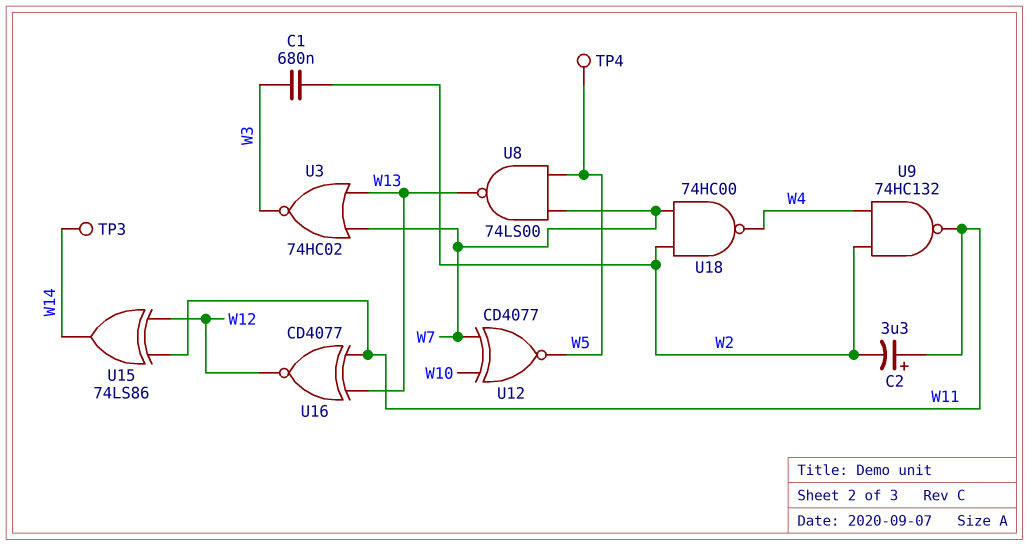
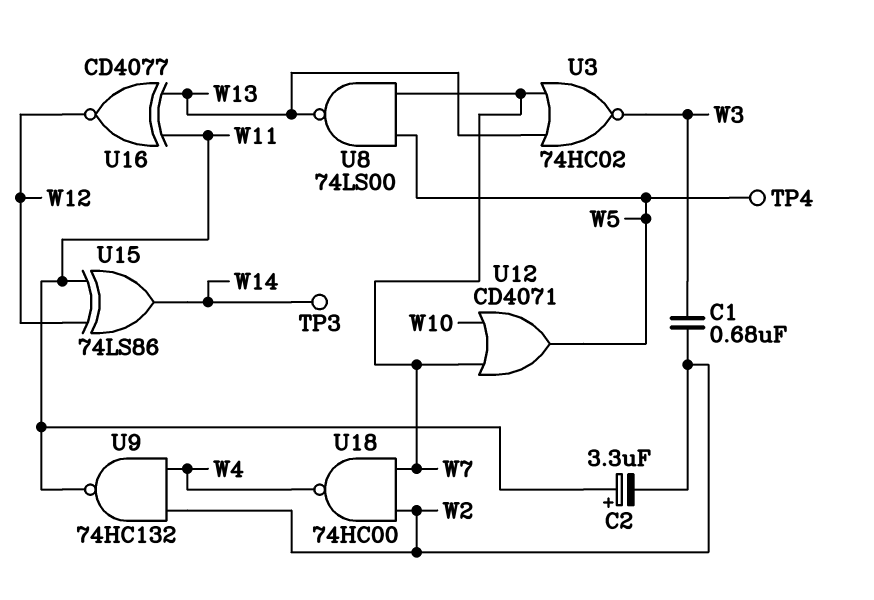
U12: XNOR CD4077 (in W7, in W10, out W5) -> OR CD4071 (in W7, in W10, out W5)

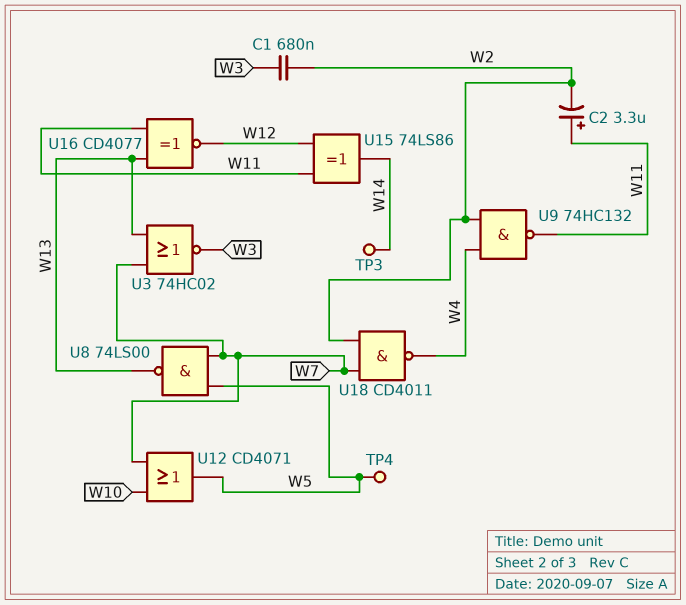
U18: NAND 74HC00 (in W2, in W7, out W4) -> NAND CD4011 (in W2, in W7, out W4)

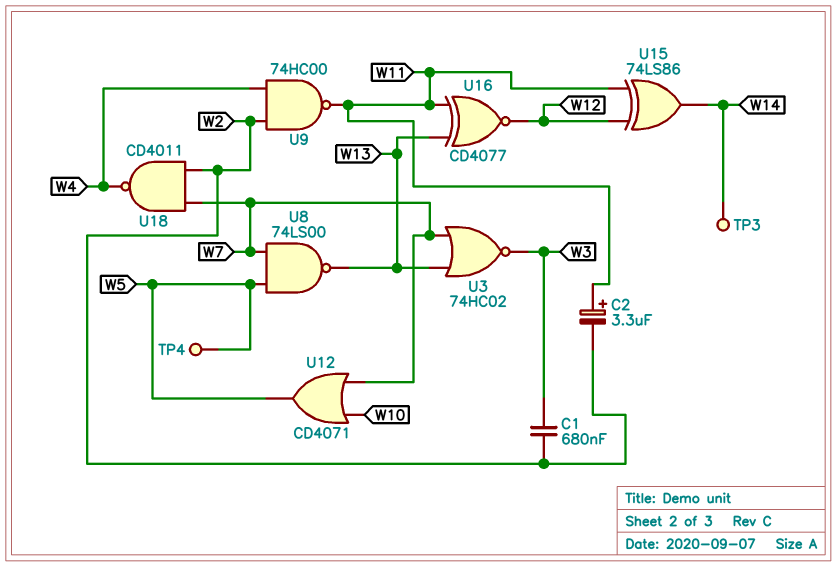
U9: NAND 74HC132 (in W2, in W4, out W11) -> NAND 74HC00 (in W2, in W4, out W11)

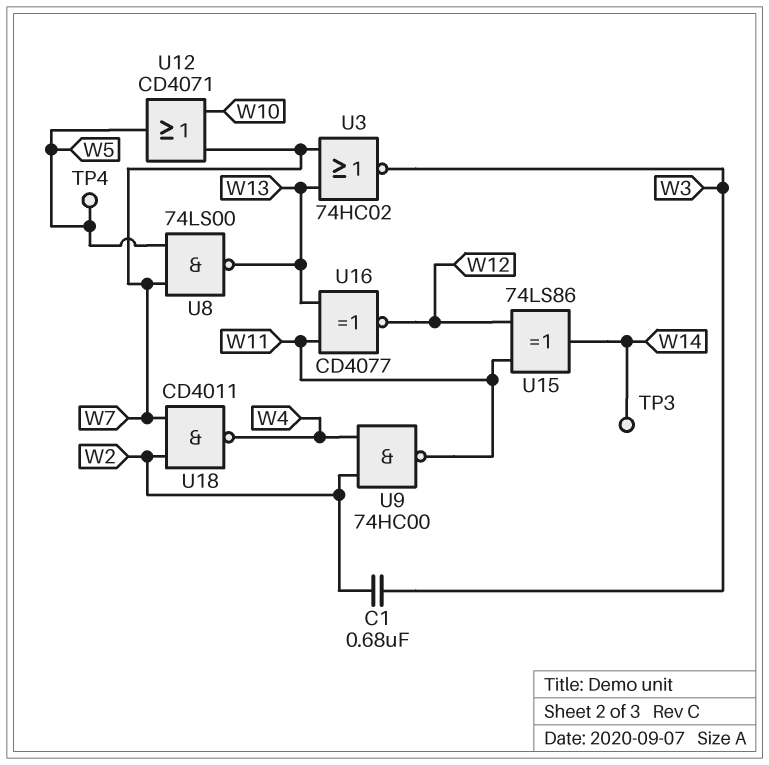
C2: 3.3uF (plus W11, minus W2) -> none

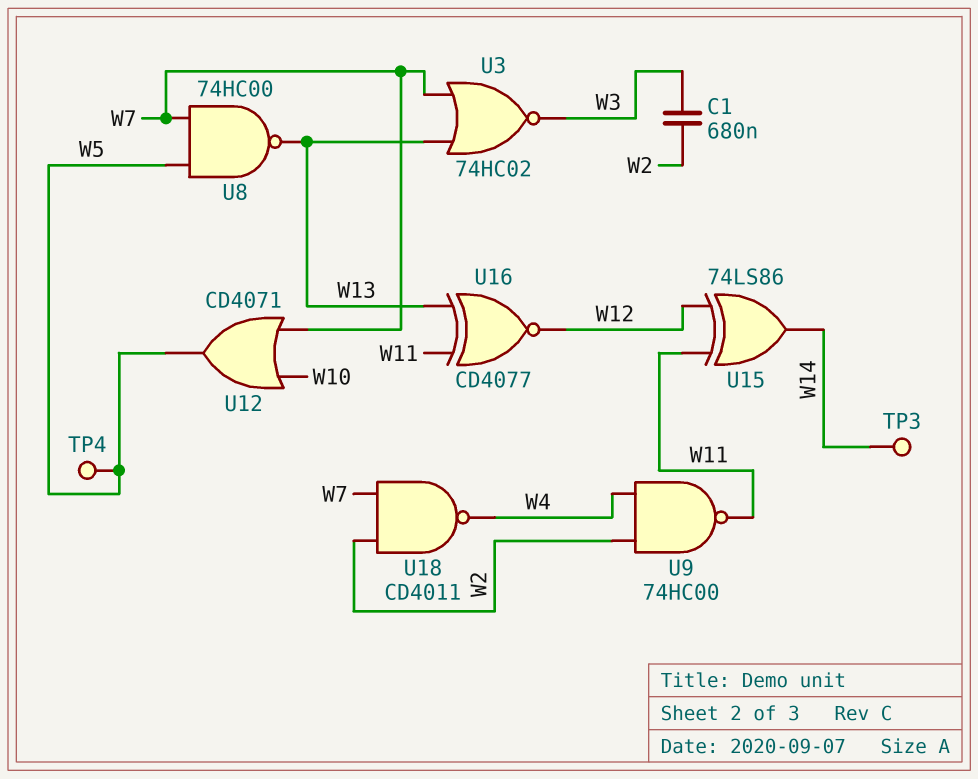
U8: NAND 74LS00 (in W5, in W7, out W13) -> NAND 74HC00 (in W5, in W7, out W13)

